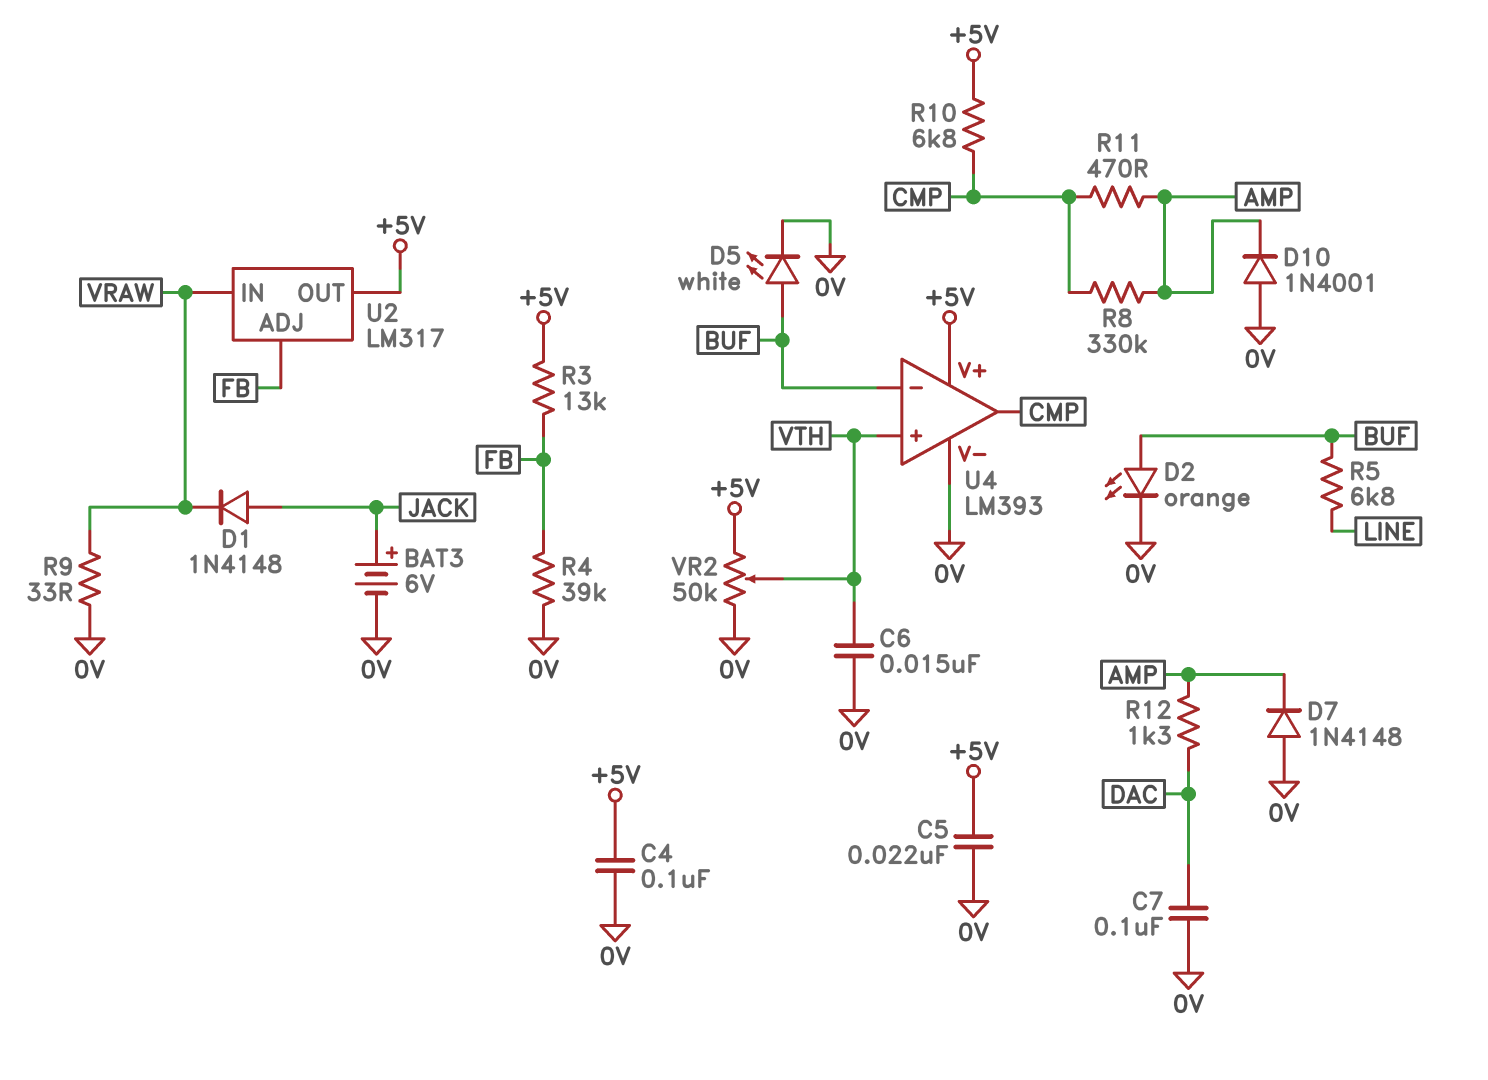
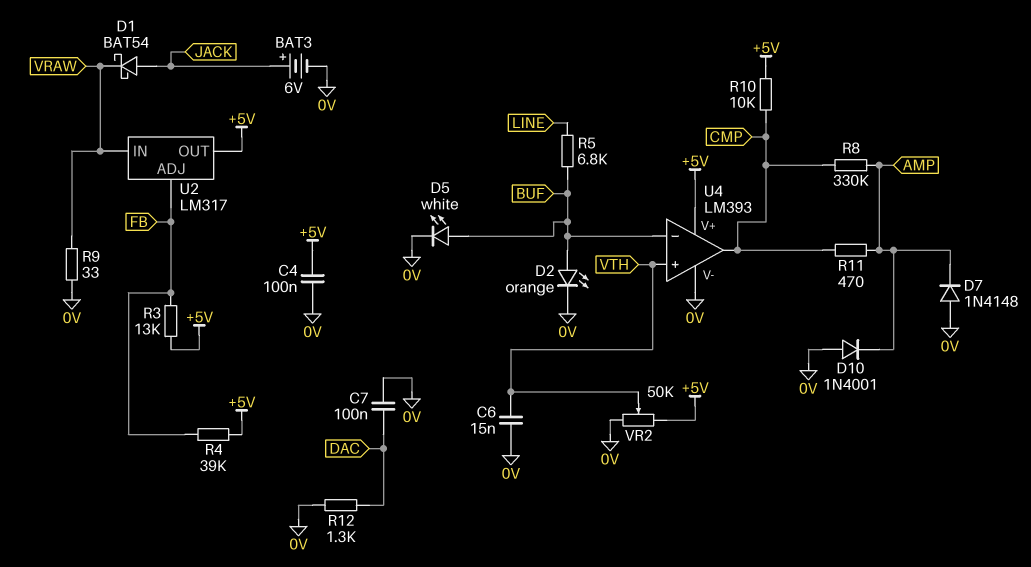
C5: 22nF (+5V, 0V) -> none
D1: diode 1N4148 (A JACK, K VRAW) -> schottky BAT54 (A JACK, K VRAW)
R4: 39k (0V, FB) -> 39k (+5V, FB)
R10: 6.8k (+5V, CMP) -> 10k (+5V, CMP)
R12: 1.3k (AMP, DAC) -> 1.3k (0V, DAC)

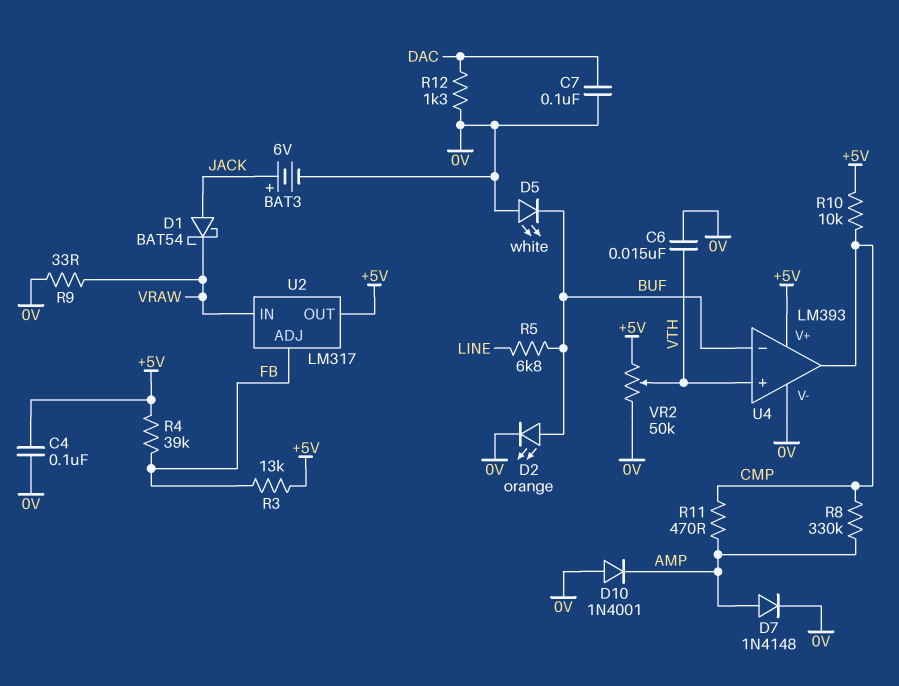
D5: LED white (A BUF, K 0V) -> LED white (A 0V, K BUF)
D7: diode 1N4148 (A 0V, K AMP) -> diode 1N4148 (A AMP, K 0V)

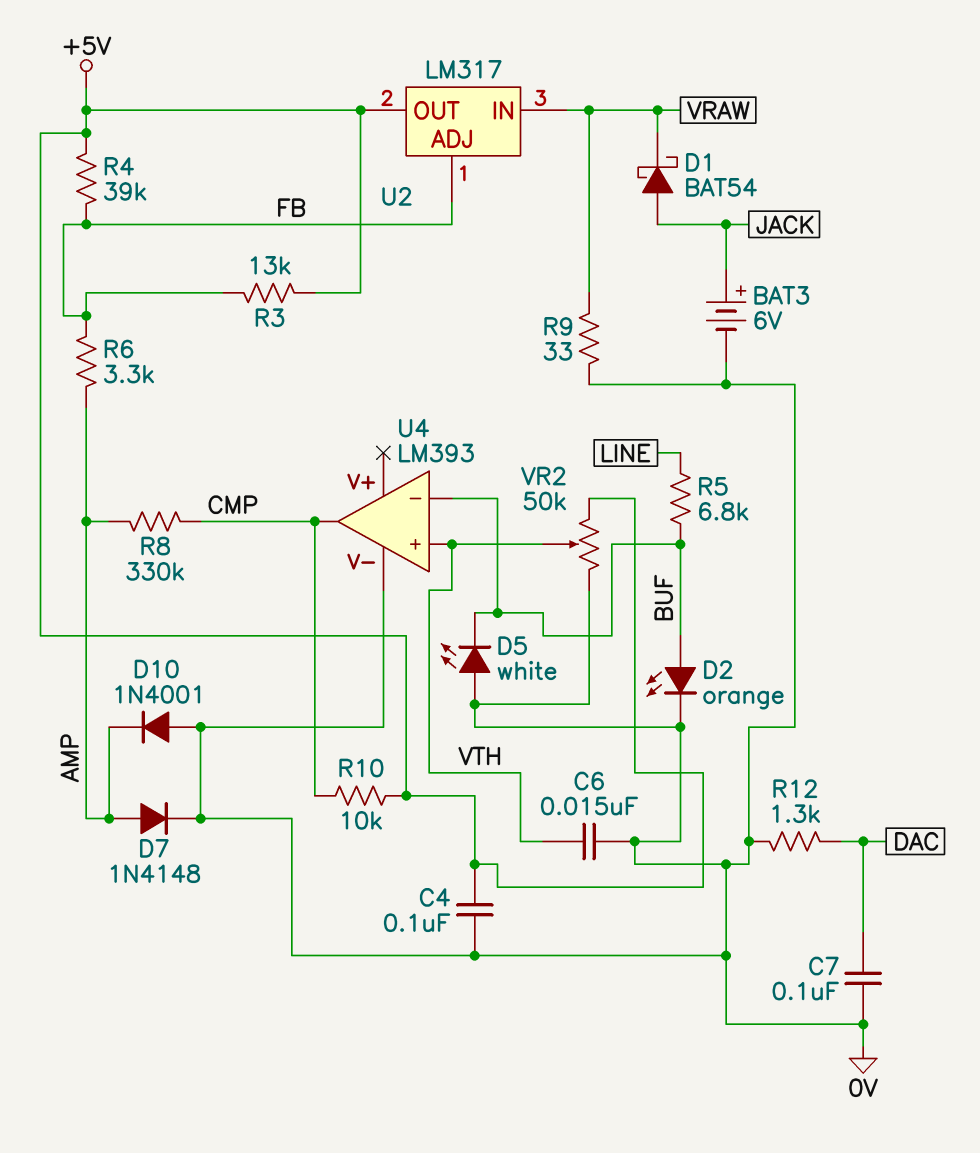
R6: none -> 3.3k (AMP, FB)
R11: 470 (AMP, CMP) -> none
U4 pin V+: +5V -> none

